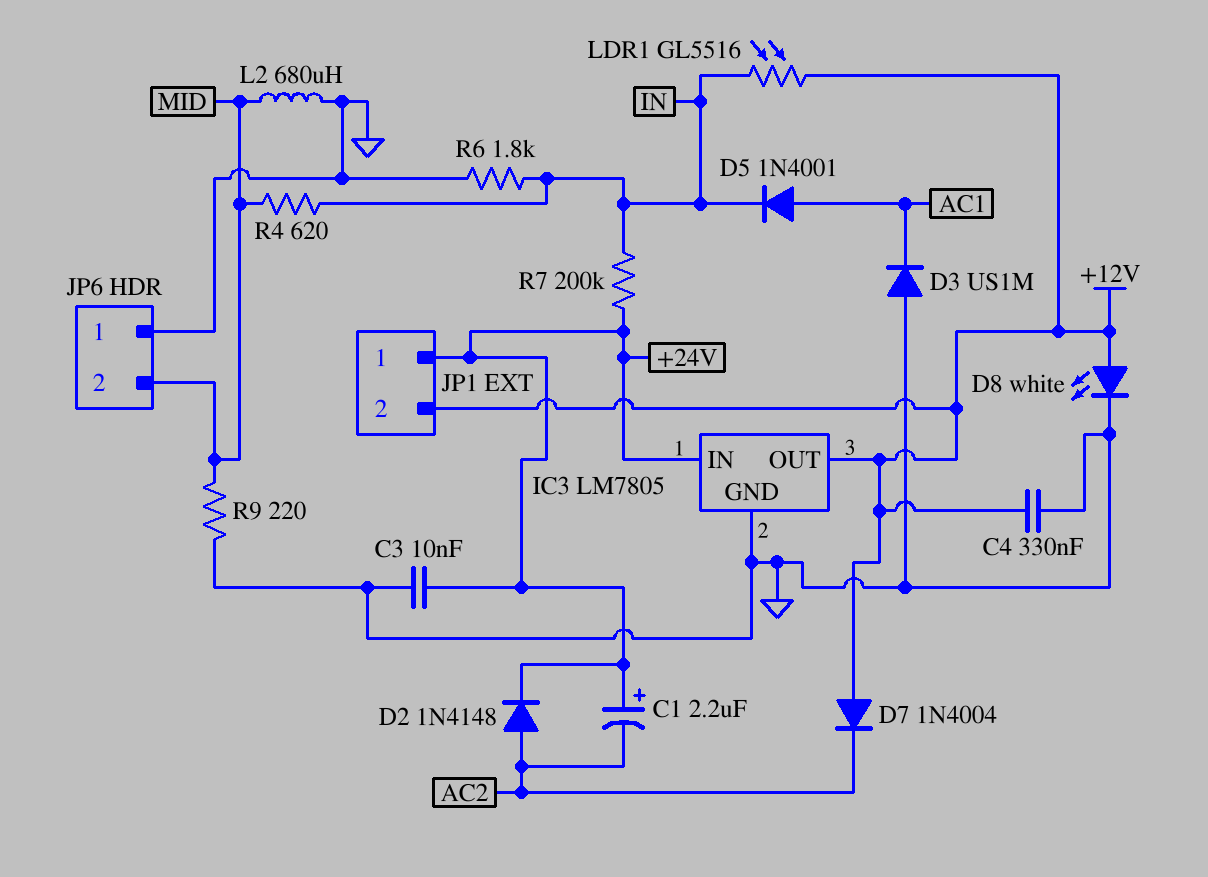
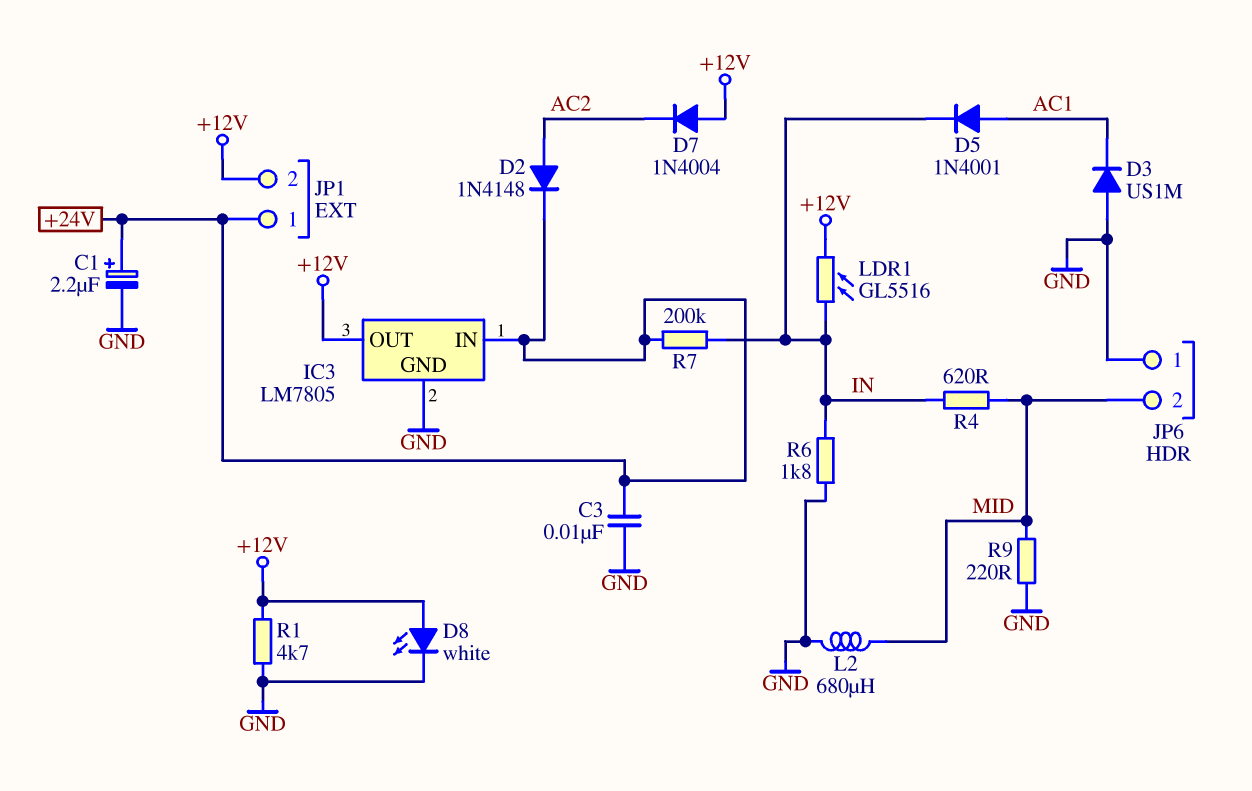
C1: 2.2uF (plus +24V, minus AC2) -> 2.2uF (plus +24V, minus GND)
C4: 330nF (+12V, GND) -> none
R1: none -> 4.7k (+12V, GND)

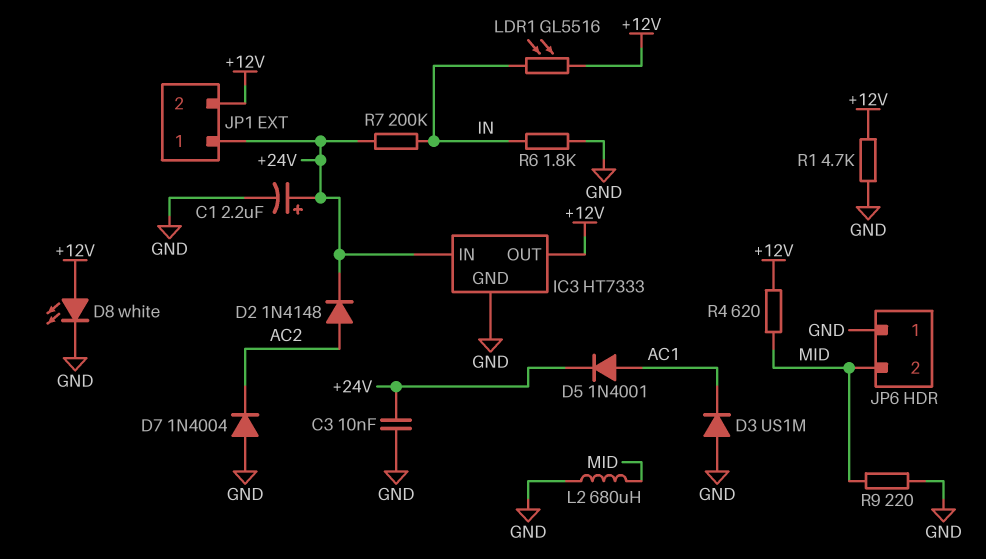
D5: diode 1N4001 (A AC1, K IN) -> diode 1N4001 (A AC1, K +24V)
D7: diode 1N4004 (A +12V, K AC2) -> diode 1N4004 (A GND, K AC2)
IC3: LM7805 -> HT7333
R4: 620 (IN, MID) -> 620 (+12V, MID)

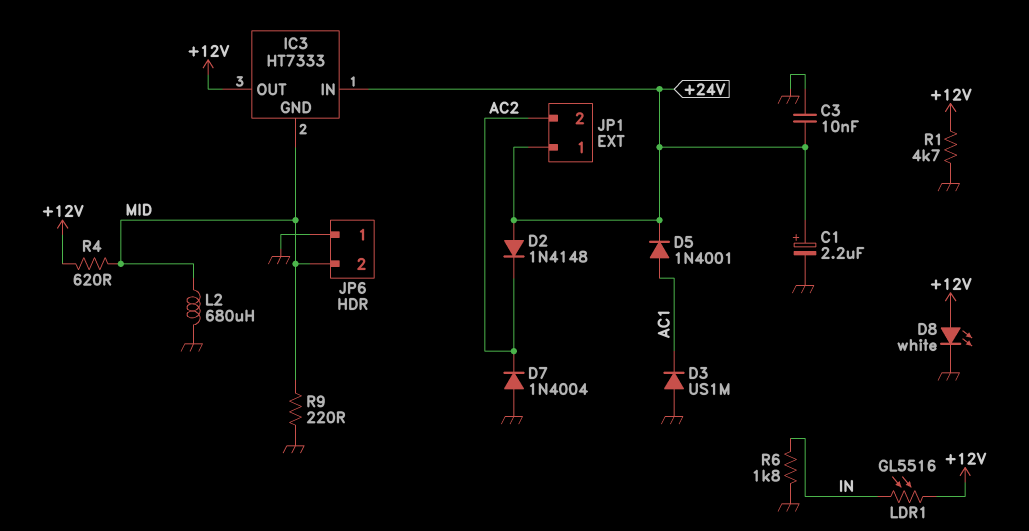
D2: diode 1N4148 (A AC2, K +24V) -> diode 1N4148 (A +24V, K AC2)
IC3 pin GND: GND -> MID
JP1 pin 2: +12V -> AC2
R7: 200k (+24V, IN) -> none

